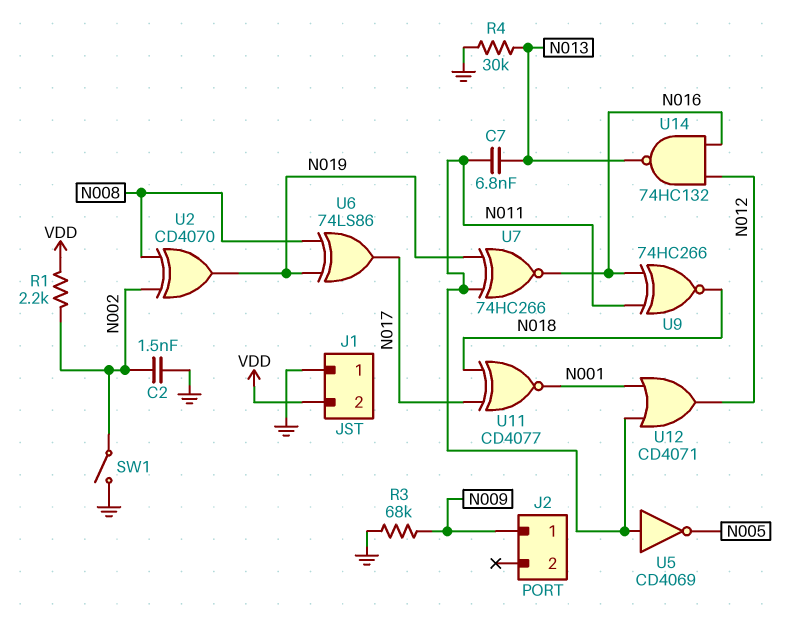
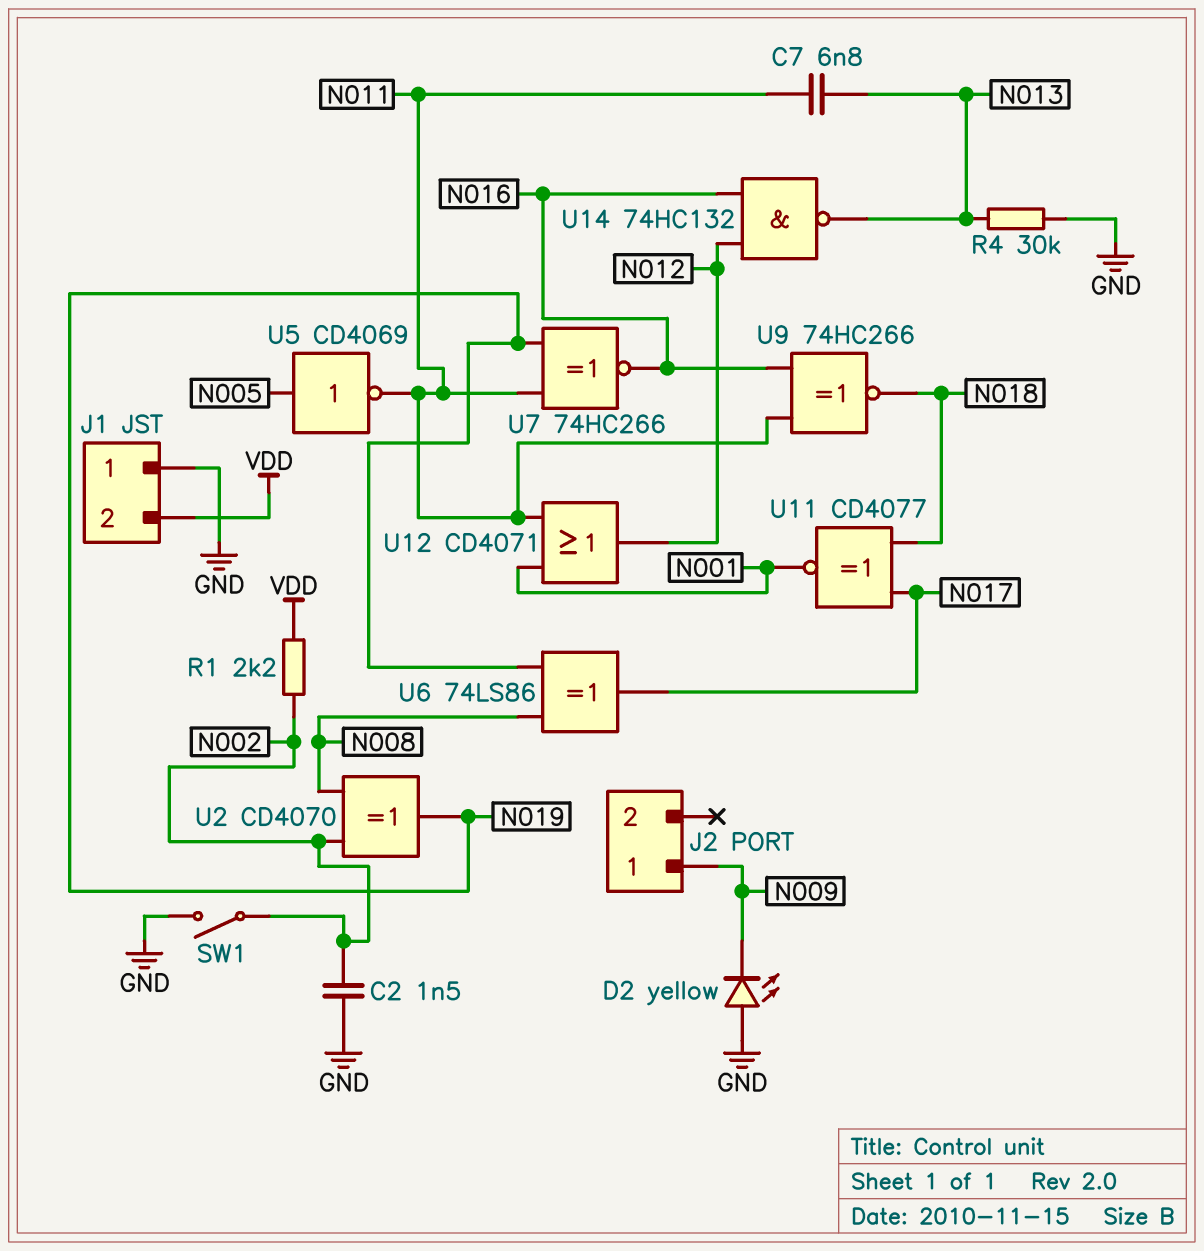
D2: none -> LED yellow (A GND, K N009)
R3: 68k (GND, N009) -> none
U5: NOT CD4069 (in N011, out N005) -> NOT CD4069 (in N005, out N011)

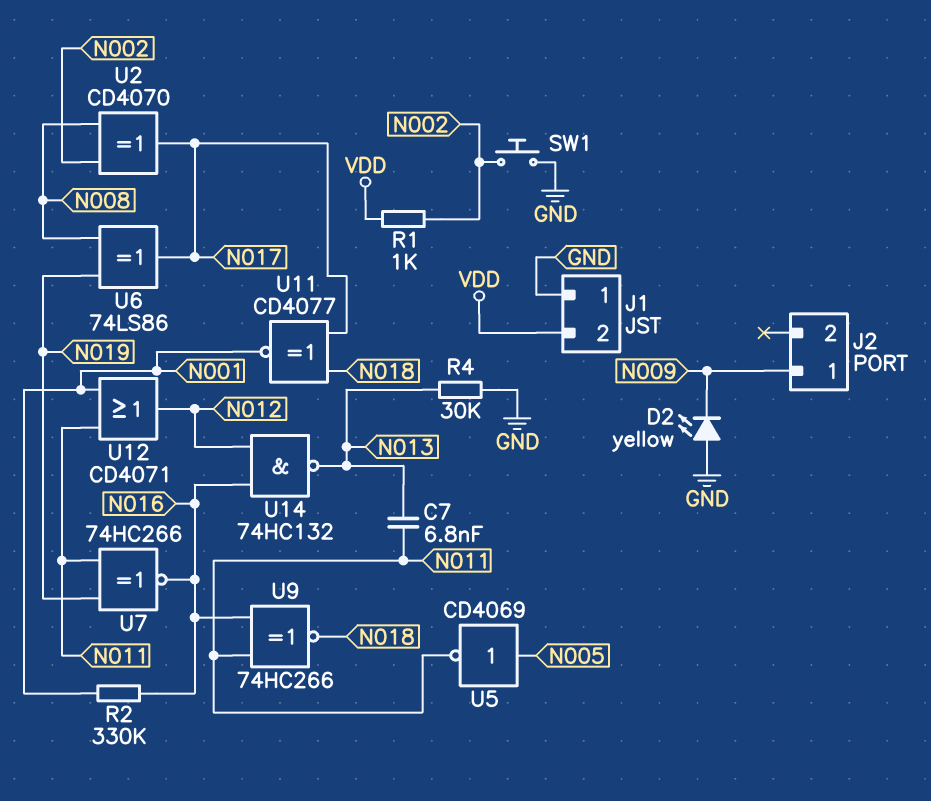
C2: 1.5nF (GND, N002) -> none
R1: 2.2k (N002, VDD) -> 1k (N002, VDD)
R2: none -> 330k (N001, N016)
SW1: switch (GND, N002) -> button (GND, N002)
U2: XOR CD4070 (in N002, in N008, out N019) -> XOR CD4070 (in N002, in N008, out N017)

